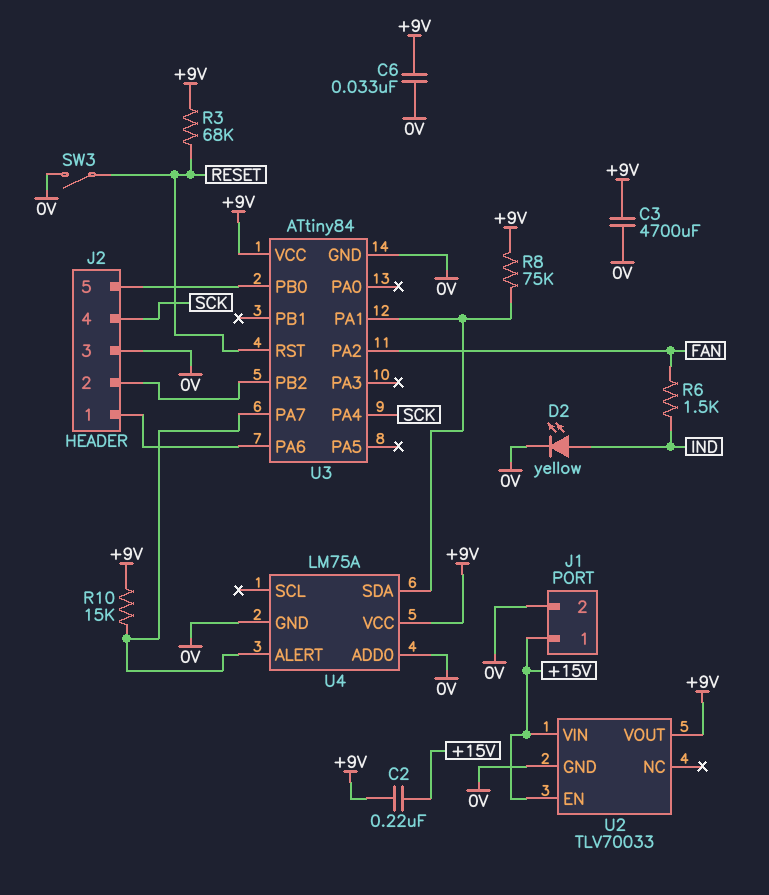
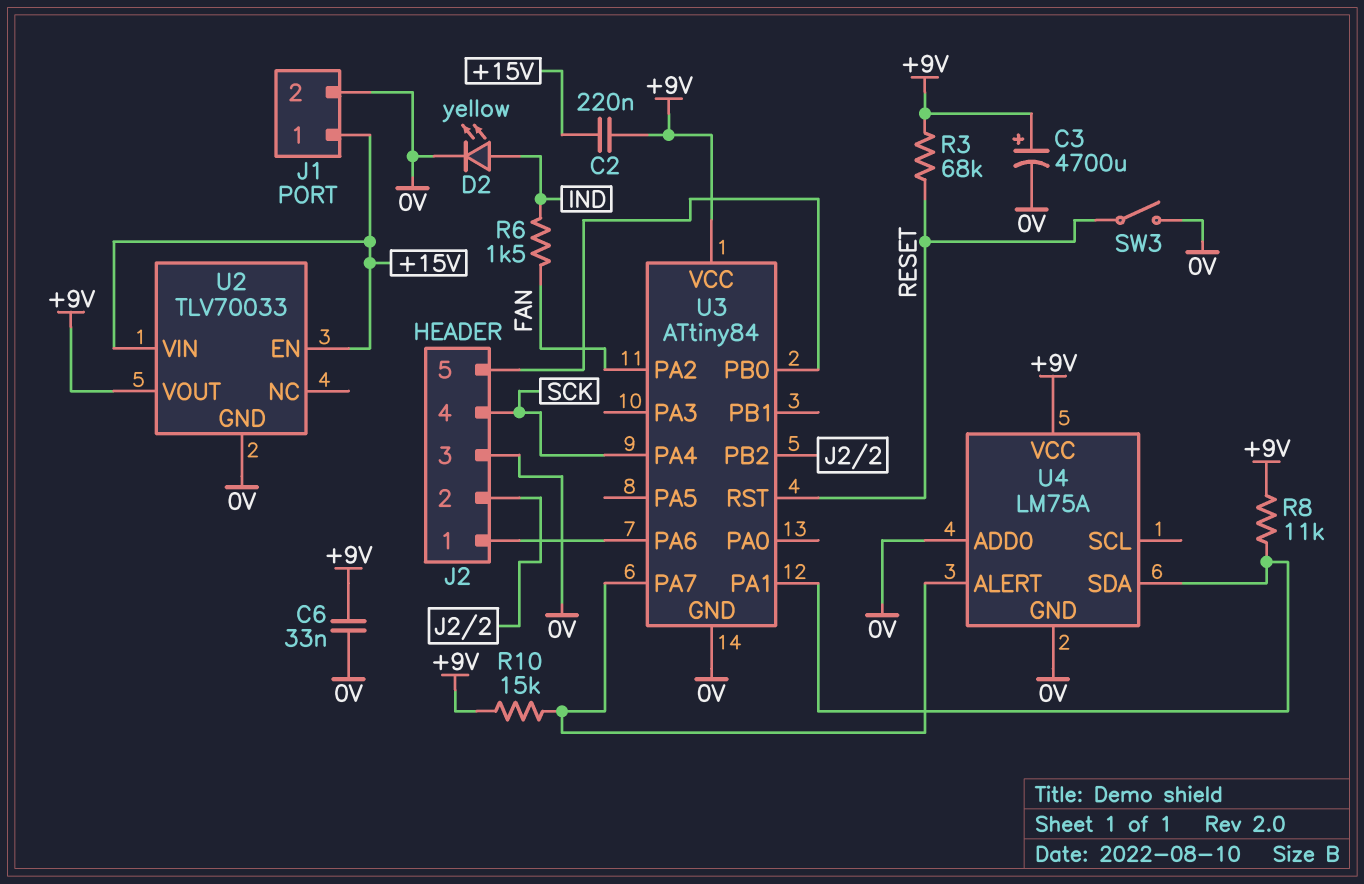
C3: 4700uF (+9V, 0V) -> 4700uF (plus +9V, minus 0V)
R8: 75k (+9V, U3/PA1) -> 11k (+9V, U3/PA1)

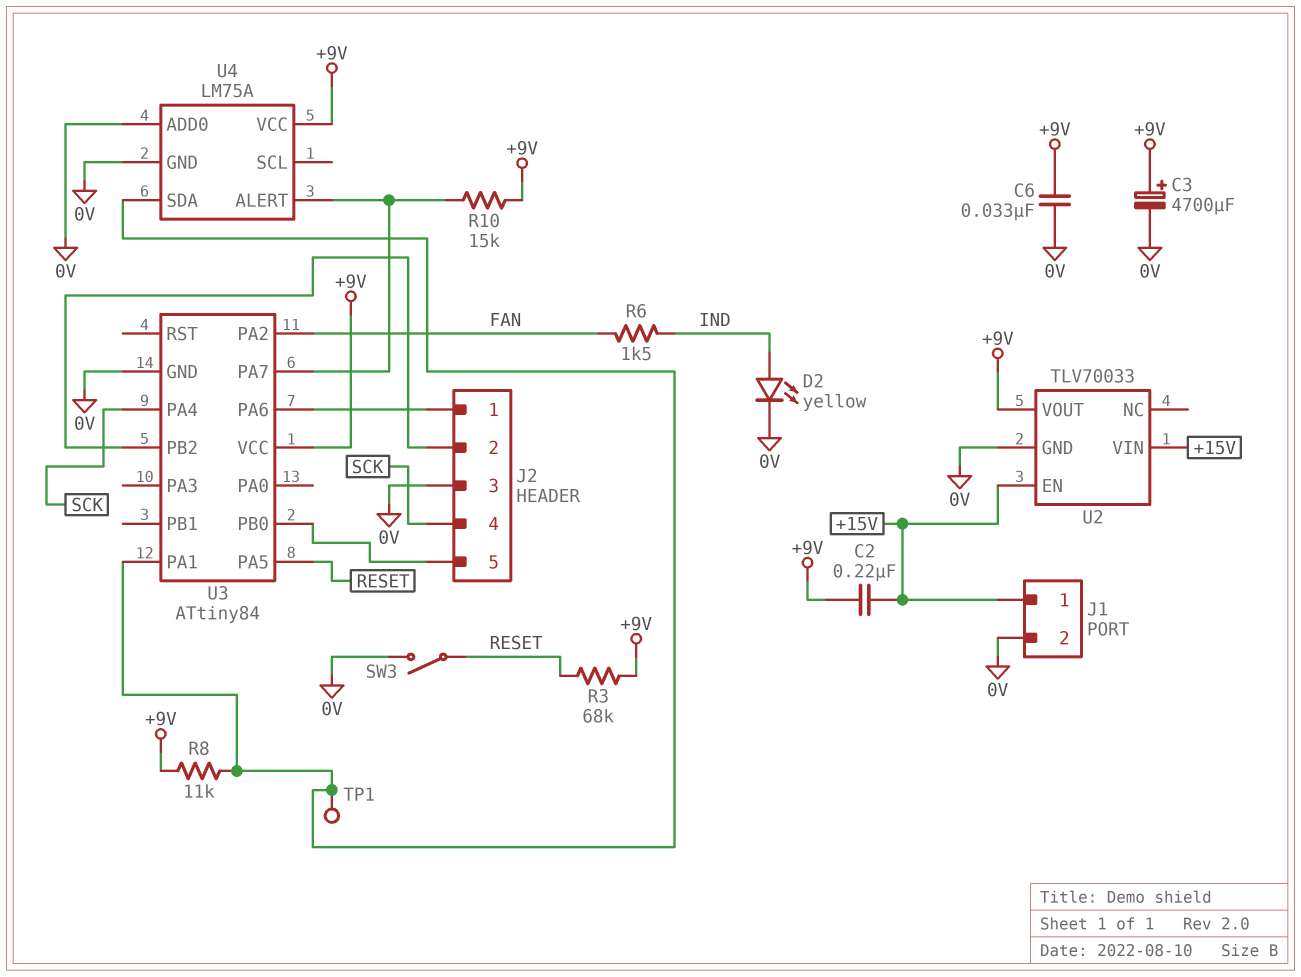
TP1: none -> test point (U3/PA1)
U3 pin PA5: none -> RESET
U3 pin RST: RESET -> none

